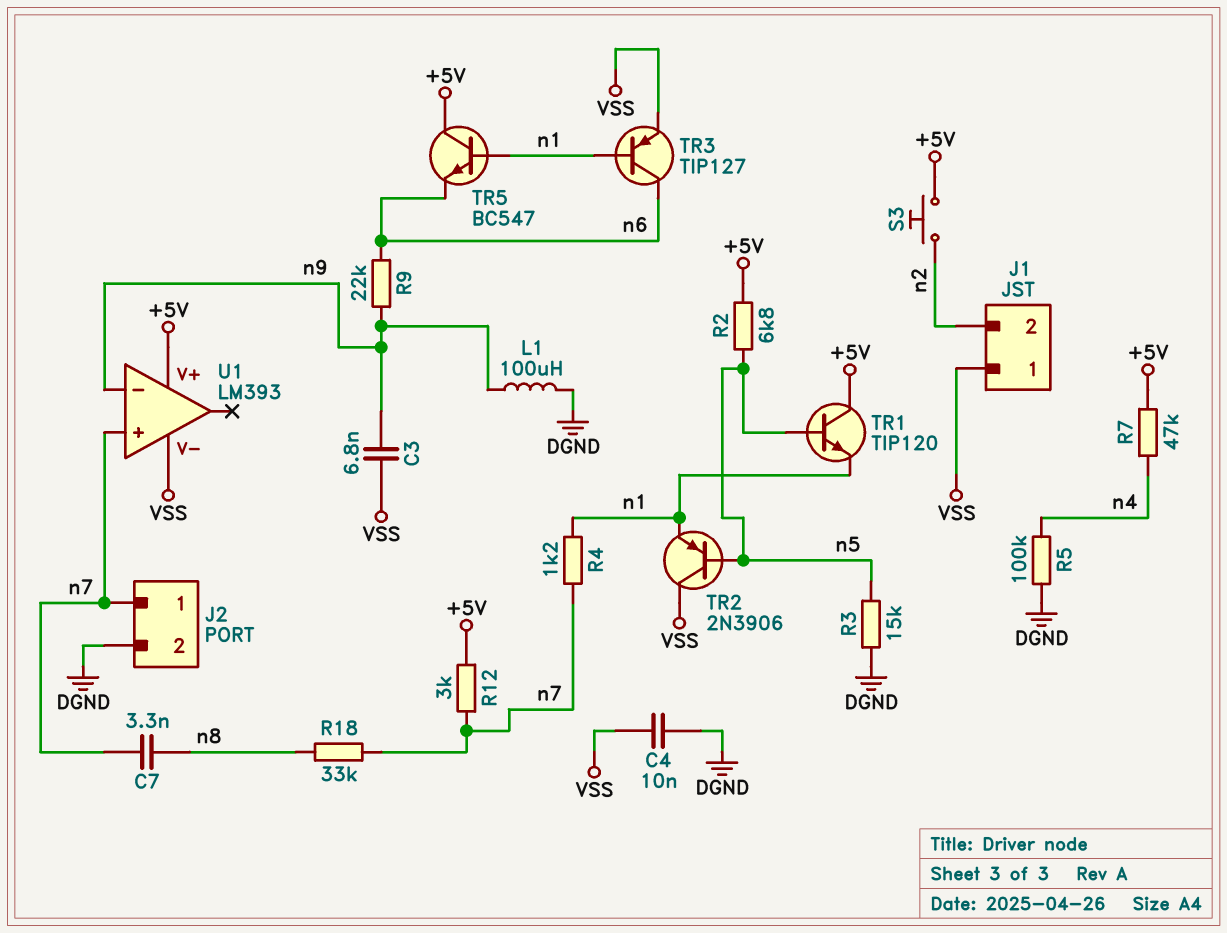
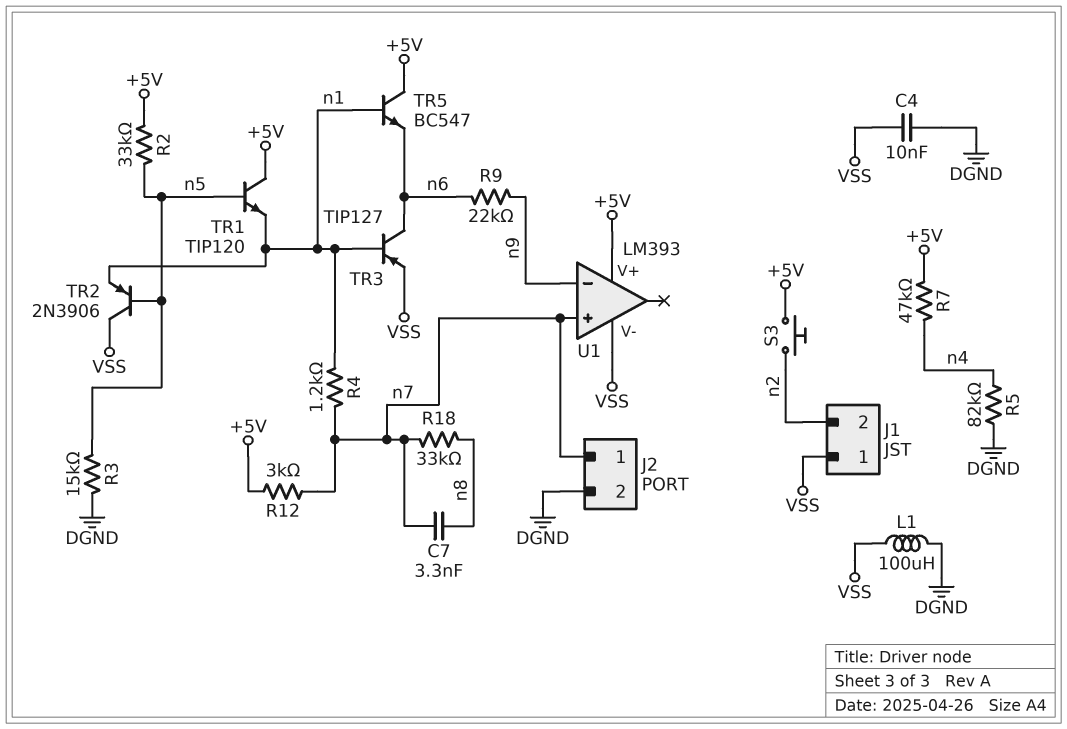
C3: 6.8nF (VSS, n9) -> none
L1: 100uH (DGND, n9) -> 100uH (DGND, VSS)
R2: 6.8k (+5V, n5) -> 33k (+5V, n5)
R5: 100k (DGND, n4) -> 82k (DGND, n4)

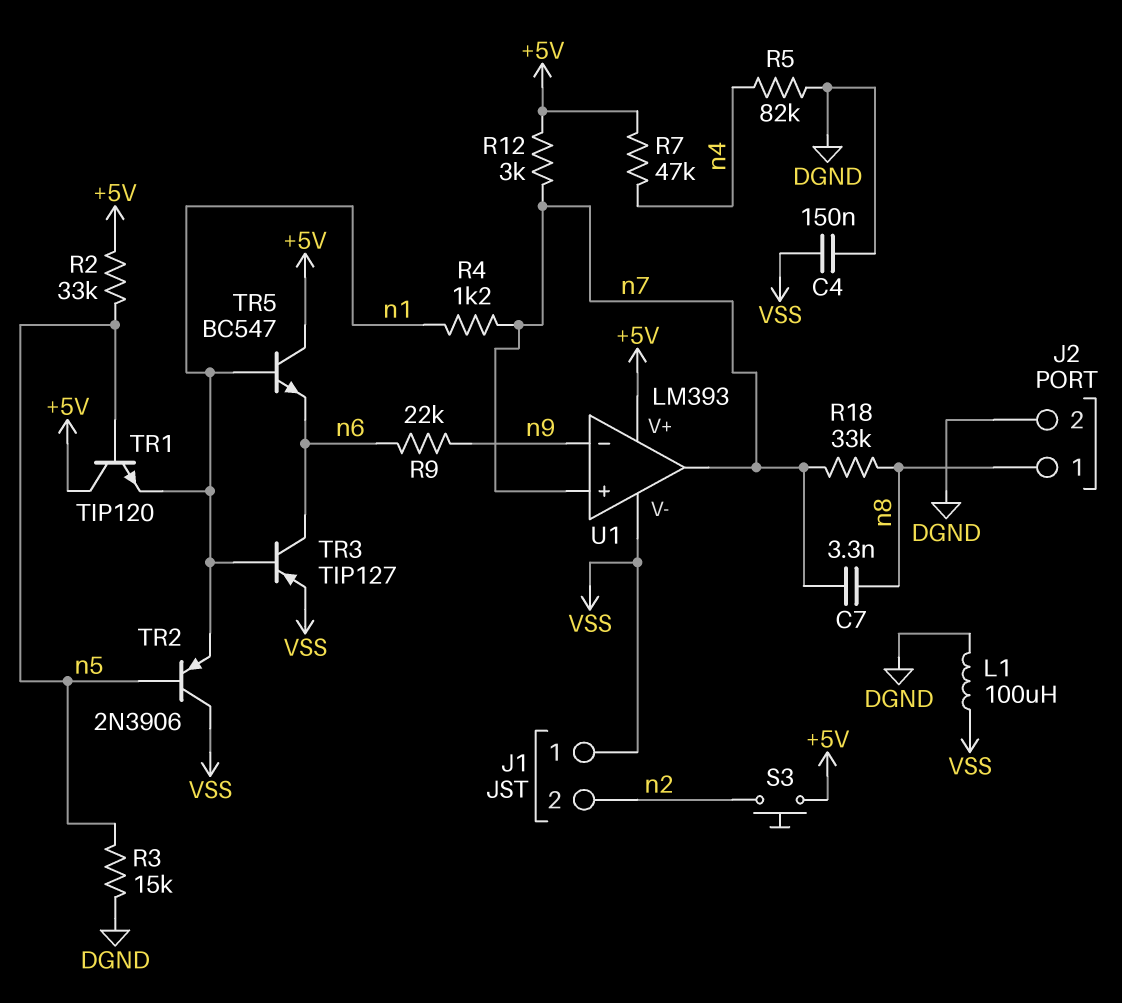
C4: 10nF (DGND, VSS) -> 150nF (DGND, VSS)
J2 pin 1: n7 -> n8
U1 pin out: none -> n7

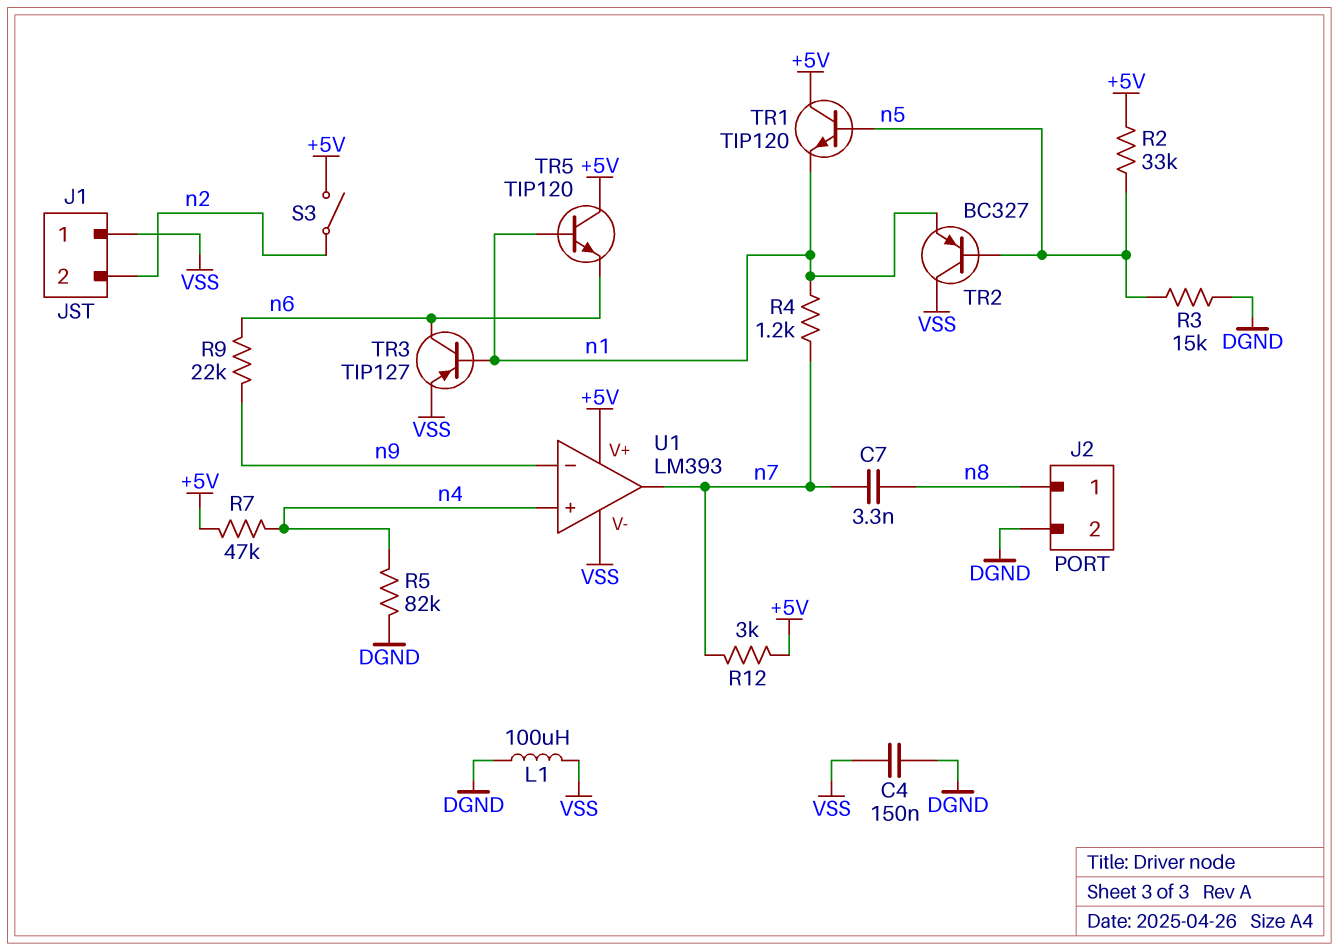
R18: 33k (n7, n8) -> none
S3: button (+5V, n2) -> switch (+5V, n2)
TR2: PNP 2N3906 (B n5, C VSS, E n1) -> PNP BC327 (B n5, C VSS, E n1)
TR5: NPN BC547 (B n1, C +5V, E n6) -> NPN TIP120 (B n1, C +5V, E n6)
U1 pin in+: n7 -> n4

